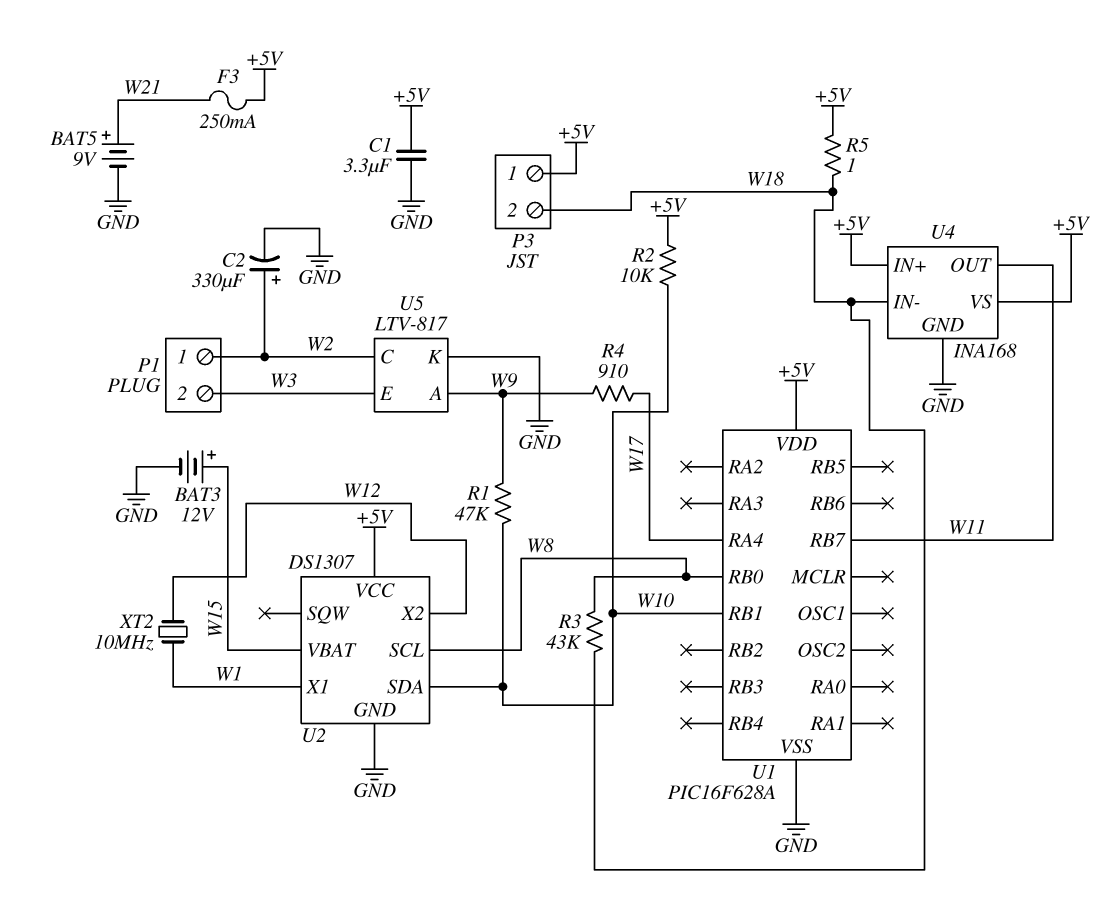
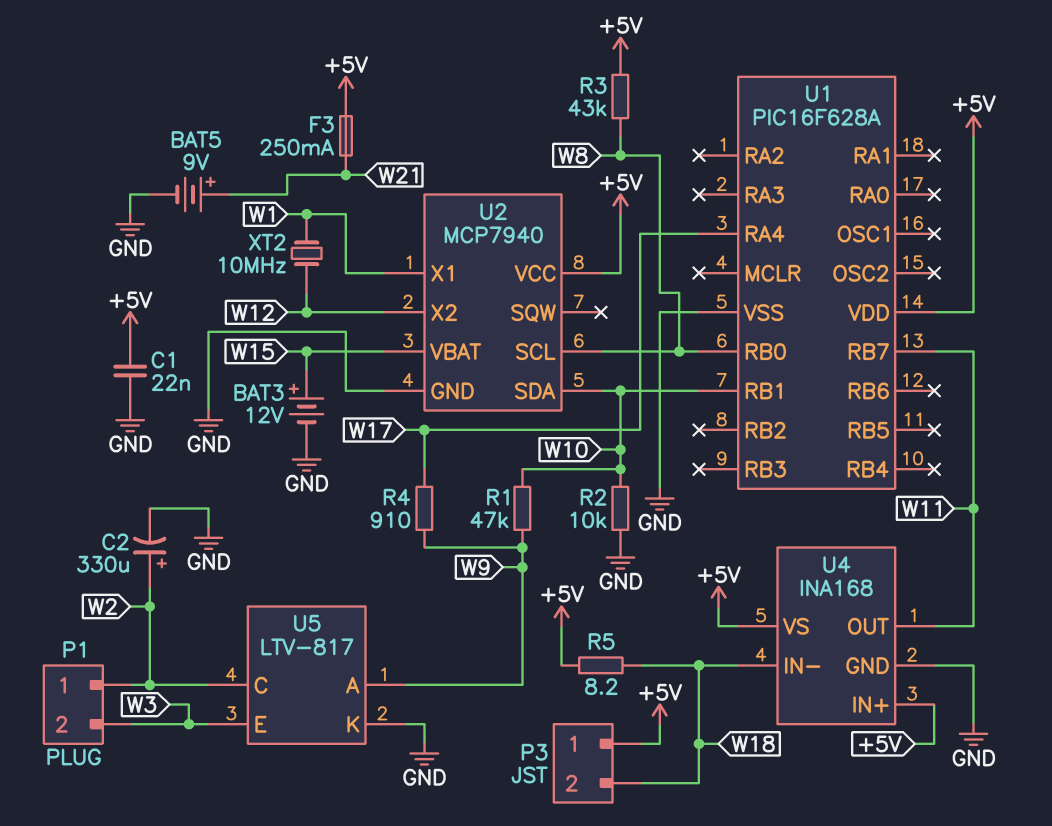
C1: 3.3uF (+5V, GND) -> 22nF (+5V, GND)
R2: 10k (+5V, W10) -> 10k (GND, W10)
R3: 43k (W8, W18) -> 43k (+5V, W8)
R5: 1 (+5V, W18) -> 8.2 (+5V, W18)
U2: DS1307 -> MCP7940

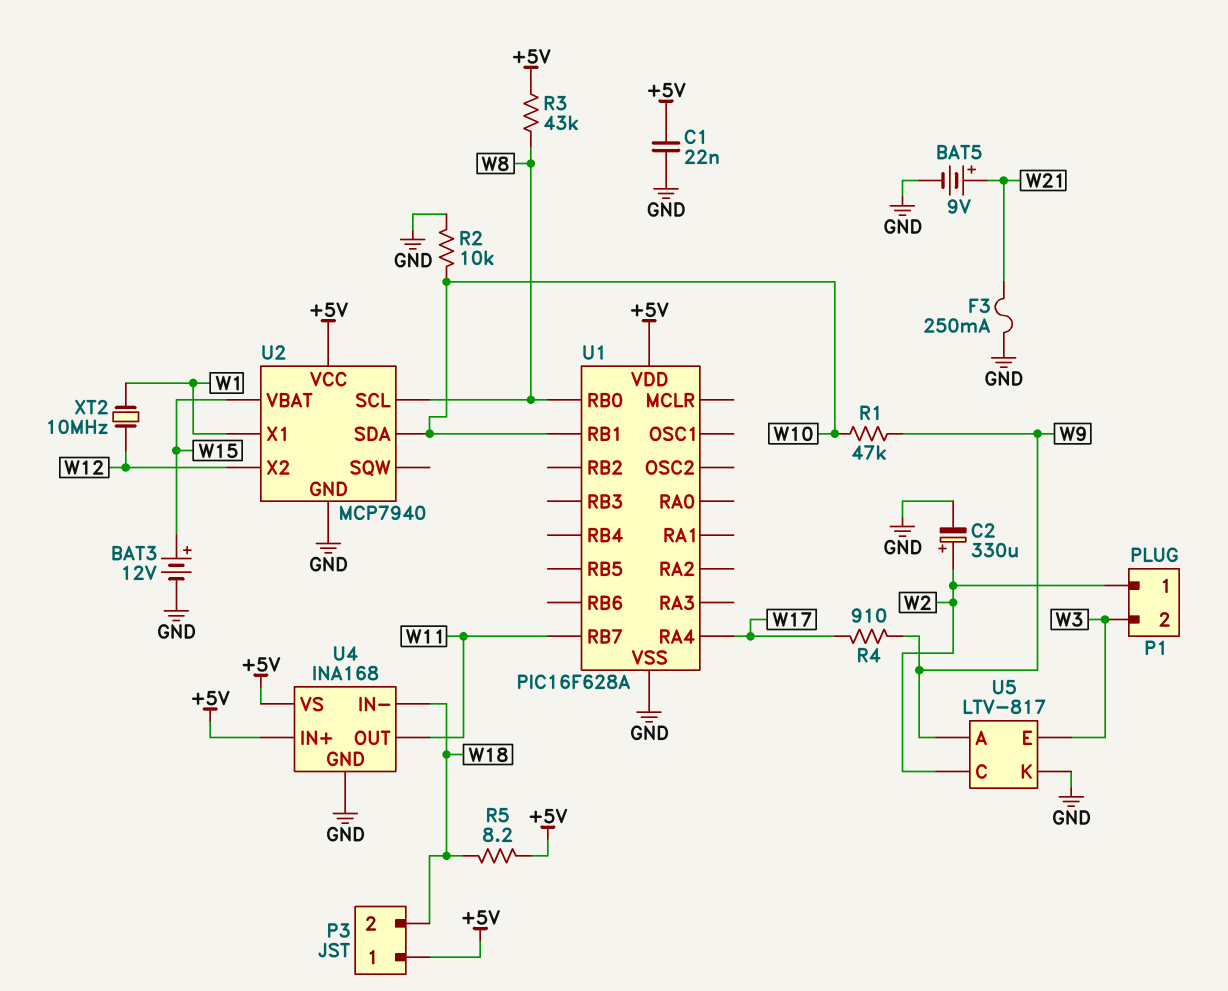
F3: 250mA (+5V, W21) -> 250mA (GND, W21)

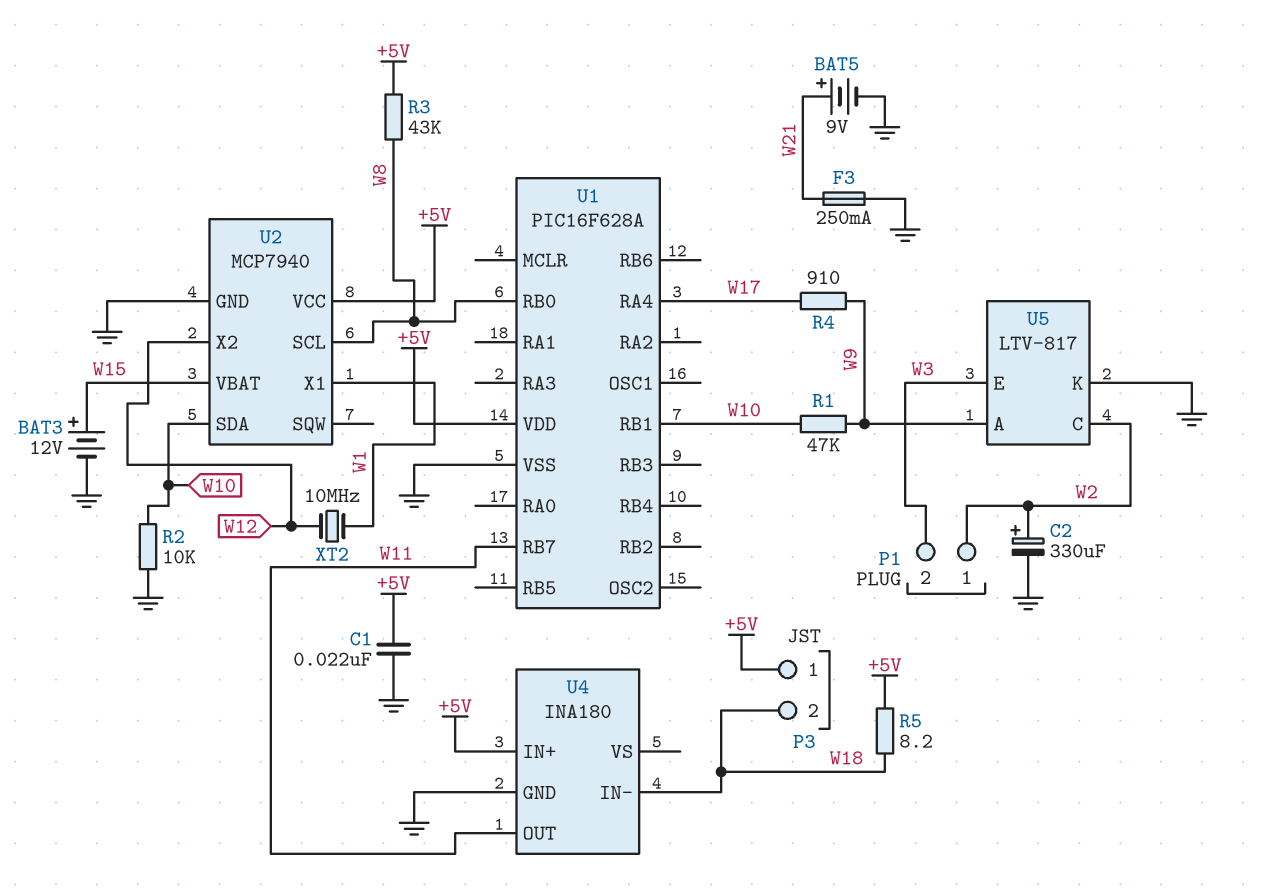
U4: INA168 -> INA180
U4 pin VS: +5V -> none

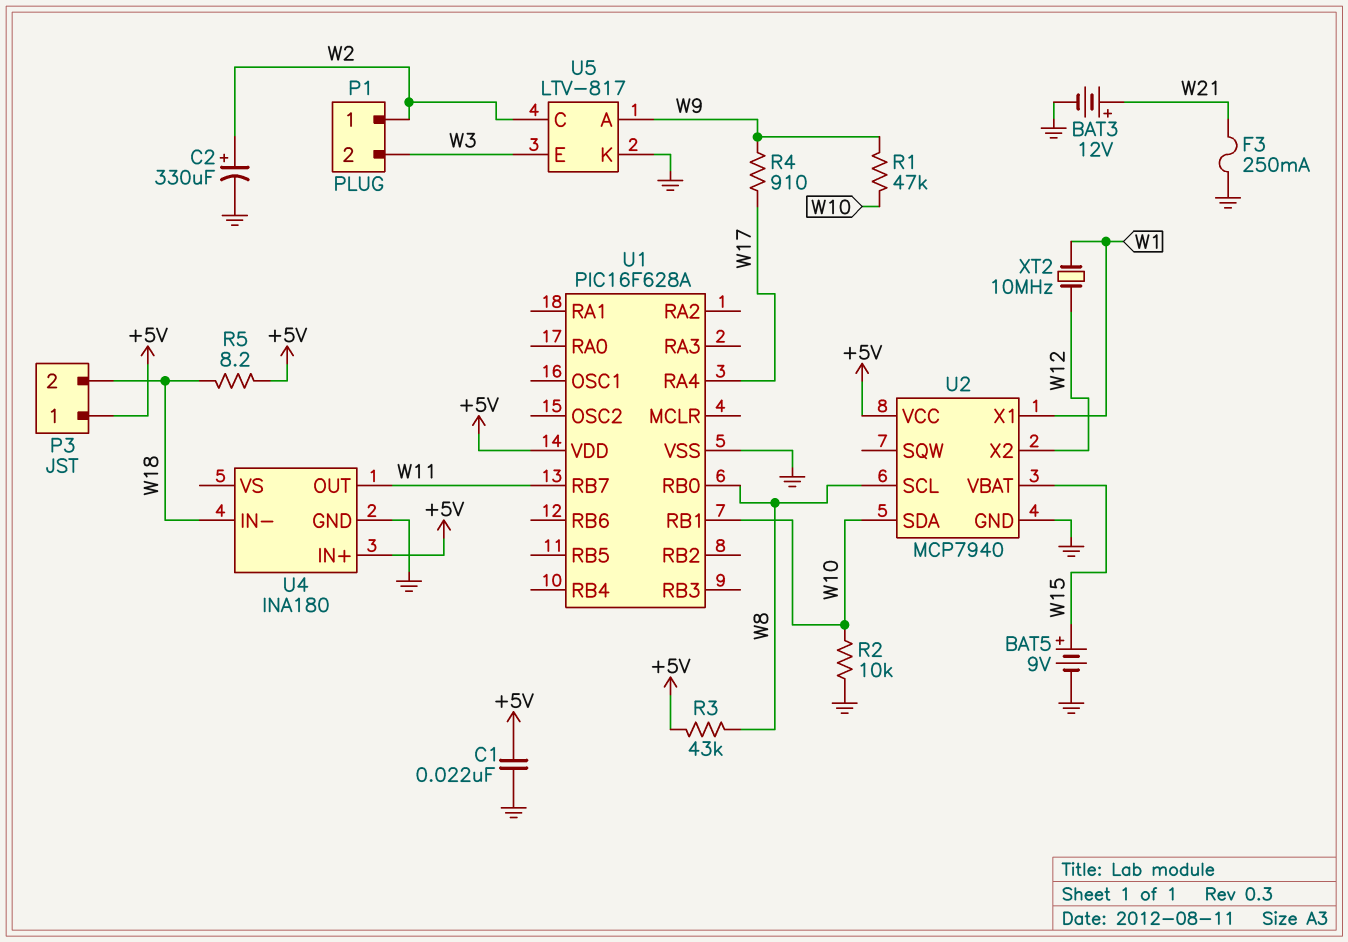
BAT3: 12V (plus W15, minus GND) -> 12V (plus W21, minus GND)
BAT5: 9V (plus W21, minus GND) -> 9V (plus W15, minus GND)

